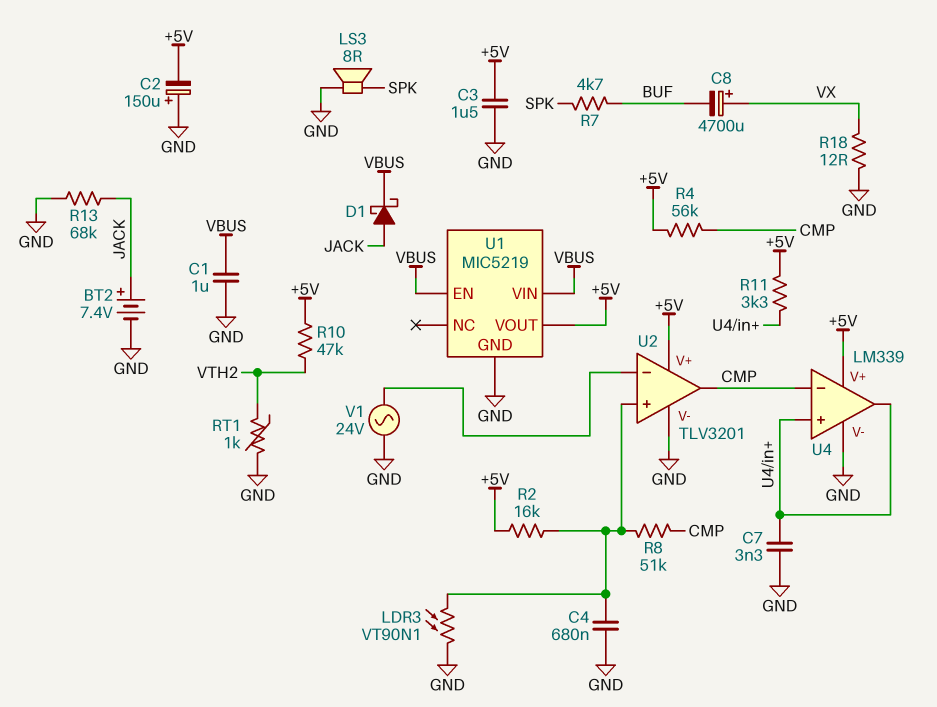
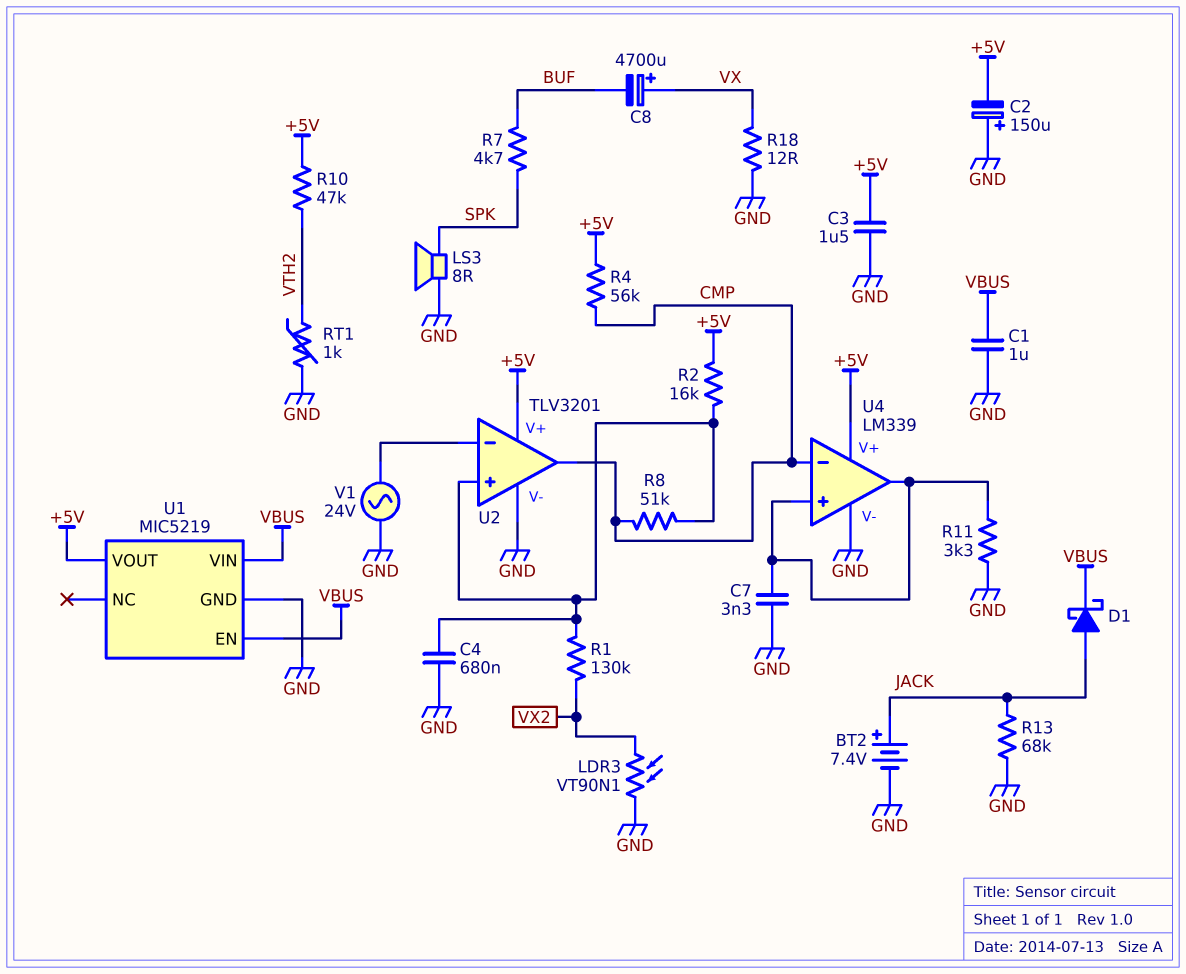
LDR3: VT90N1 (GND, U2/in+) -> VT90N1 (GND, VX2)
R1: none -> 130k (U2/in+, VX2)
R11: 3.3k (+5V, U4/in+) -> 3.3k (GND, U4/in+)

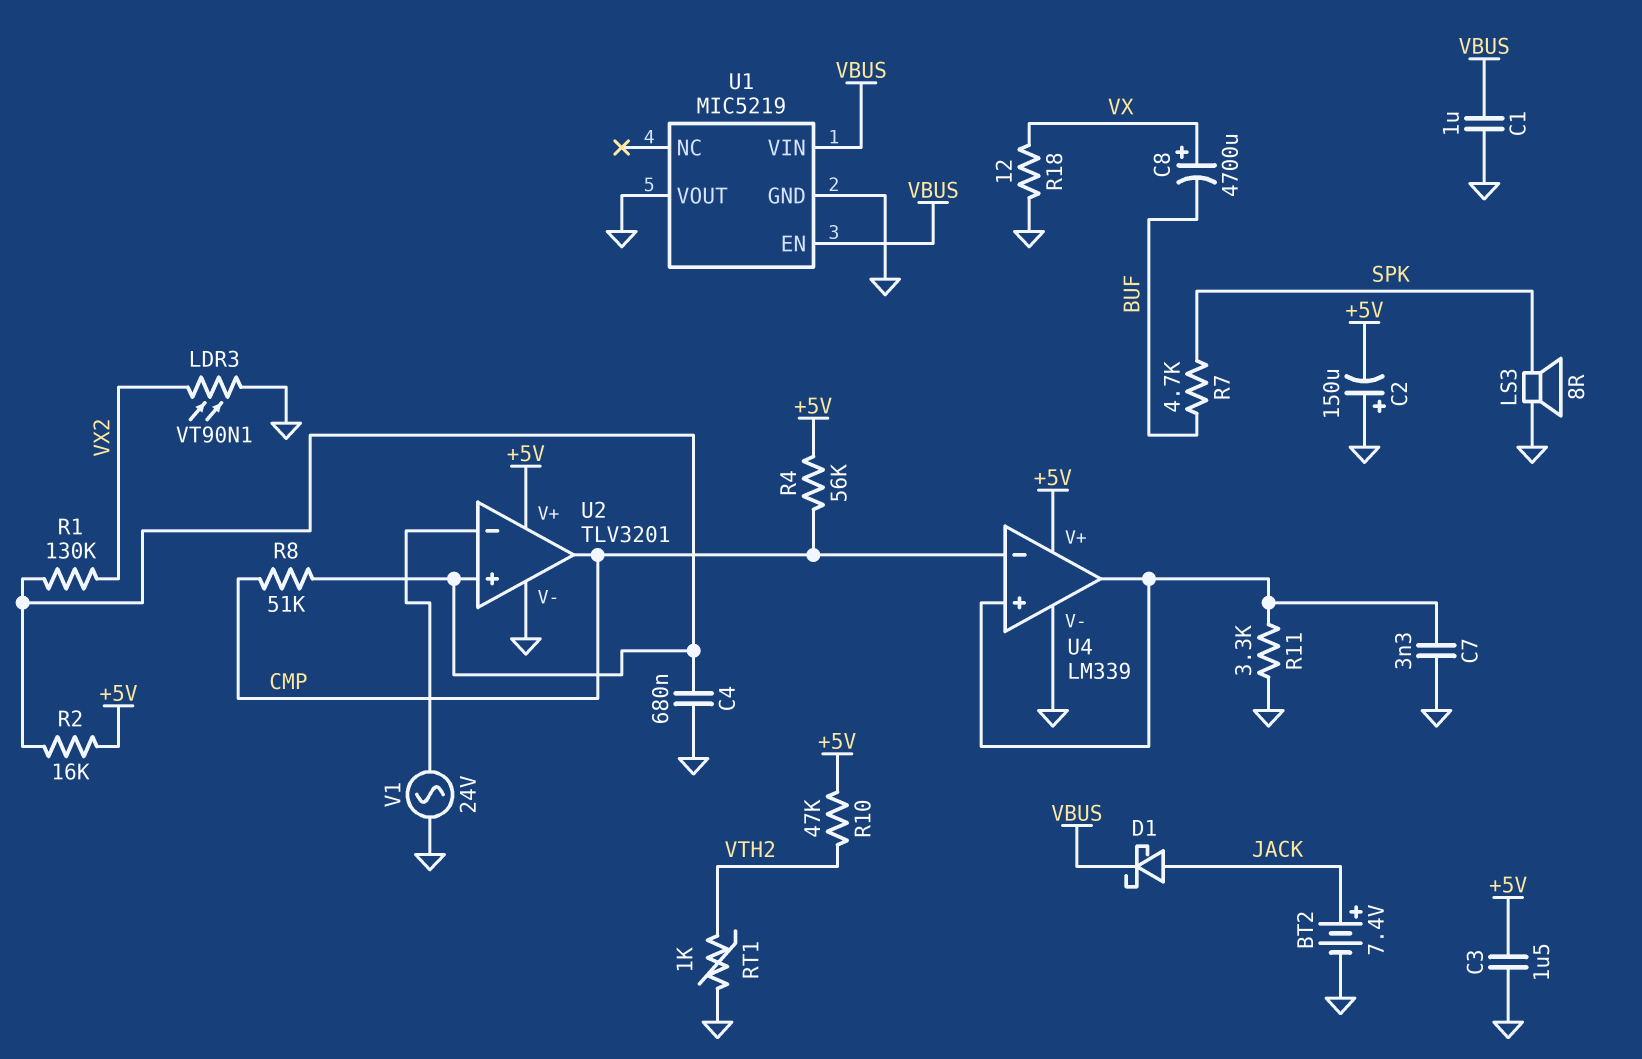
R13: 68k (GND, JACK) -> none
U1 pin VOUT: +5V -> GND

